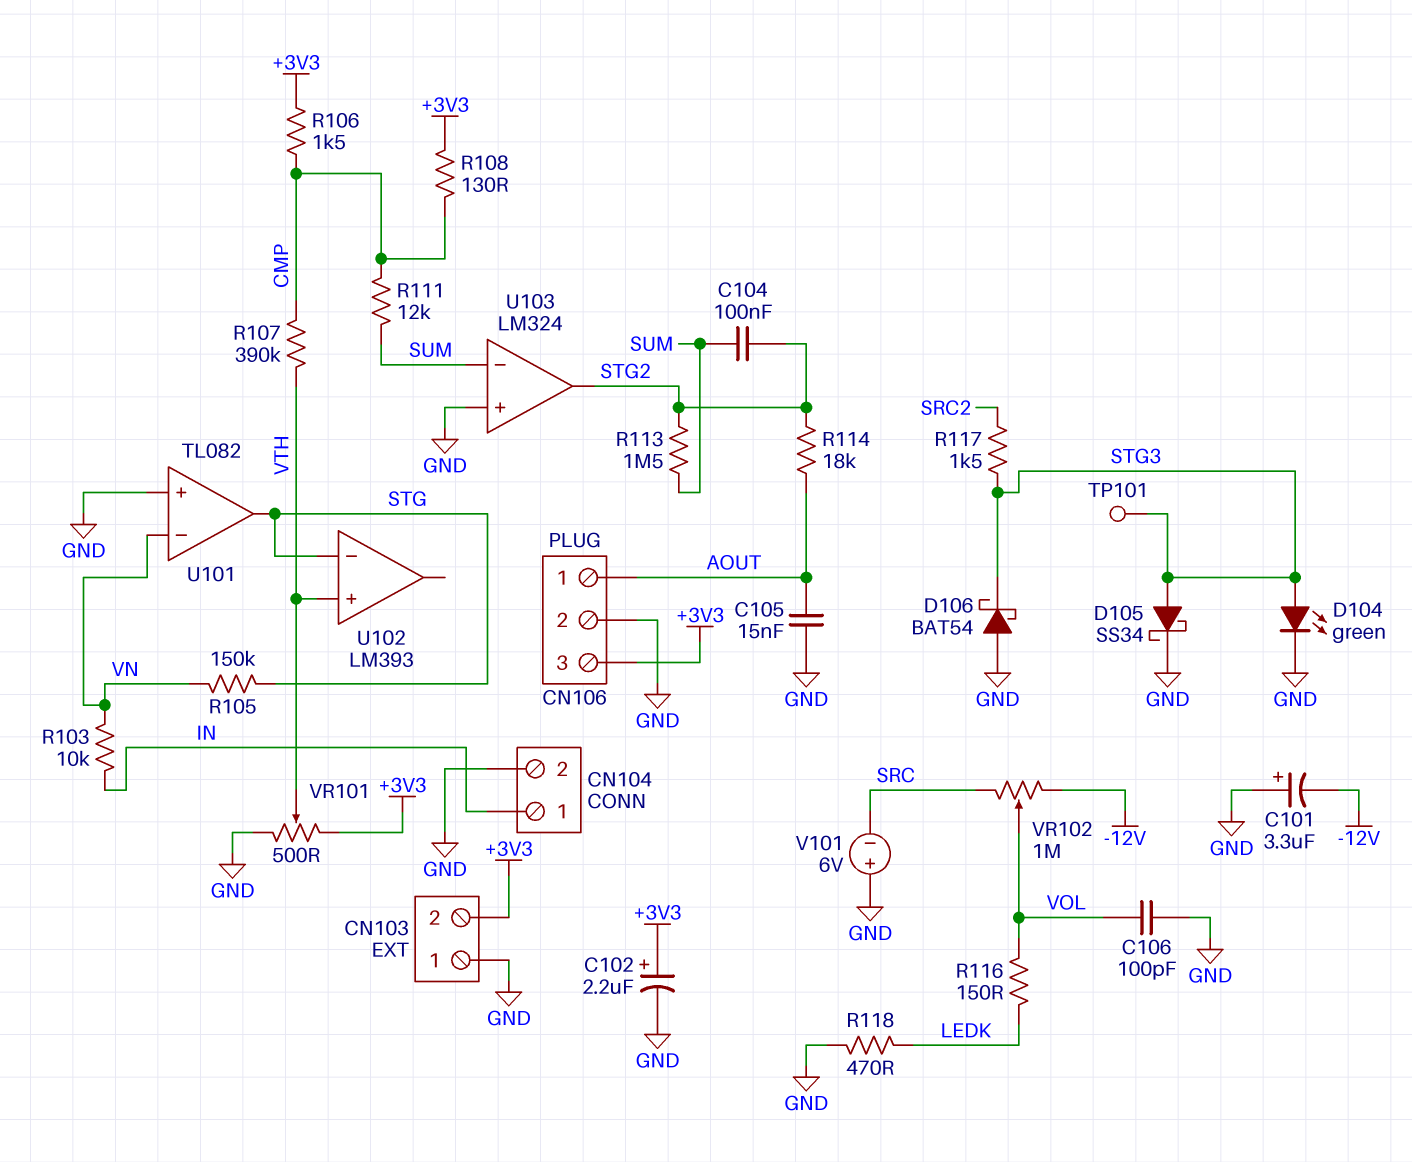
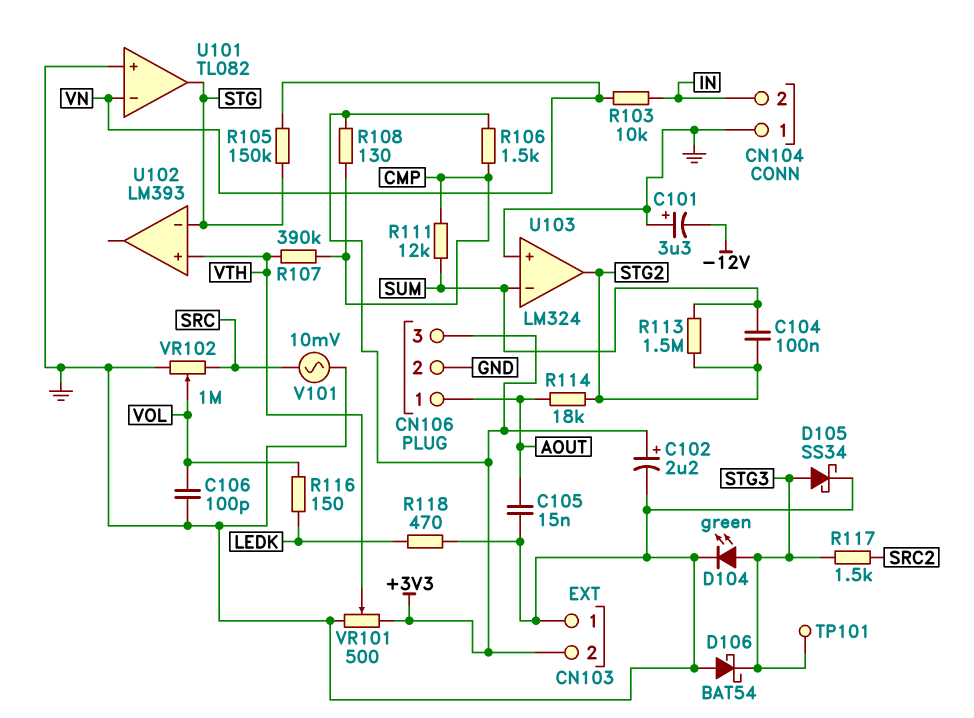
CN104 pin 1: IN -> GND
CN104 pin 2: GND -> IN
V101: 6V (plus GND, minus SRC) -> AC 10mV (GND, SRC)
VR102: 1M (-12V, SRC, wiper VOL) -> 1M (GND, SRC, wiper VOL)

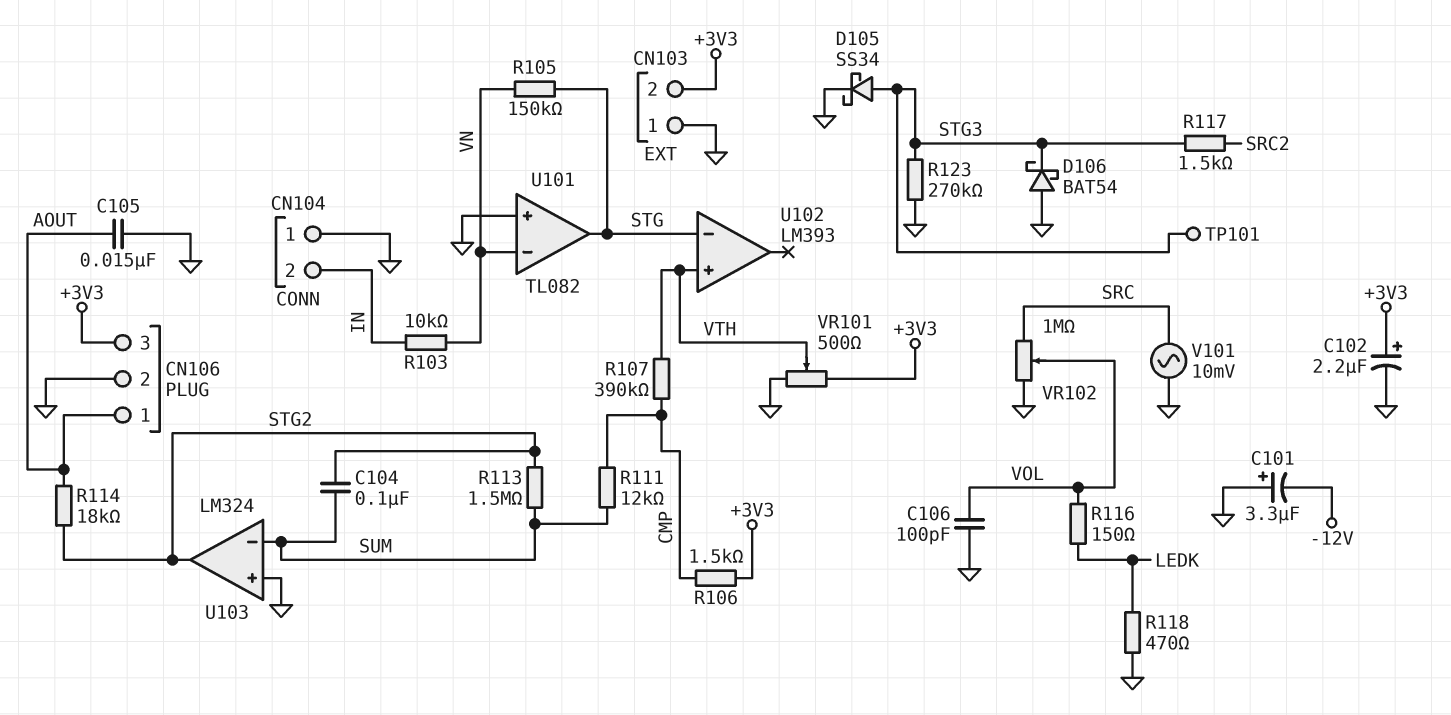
D104: LED green (A STG3, K GND) -> none
R108: 130 (+3V3, CMP) -> none
R123: none -> 270k (GND, STG3)

